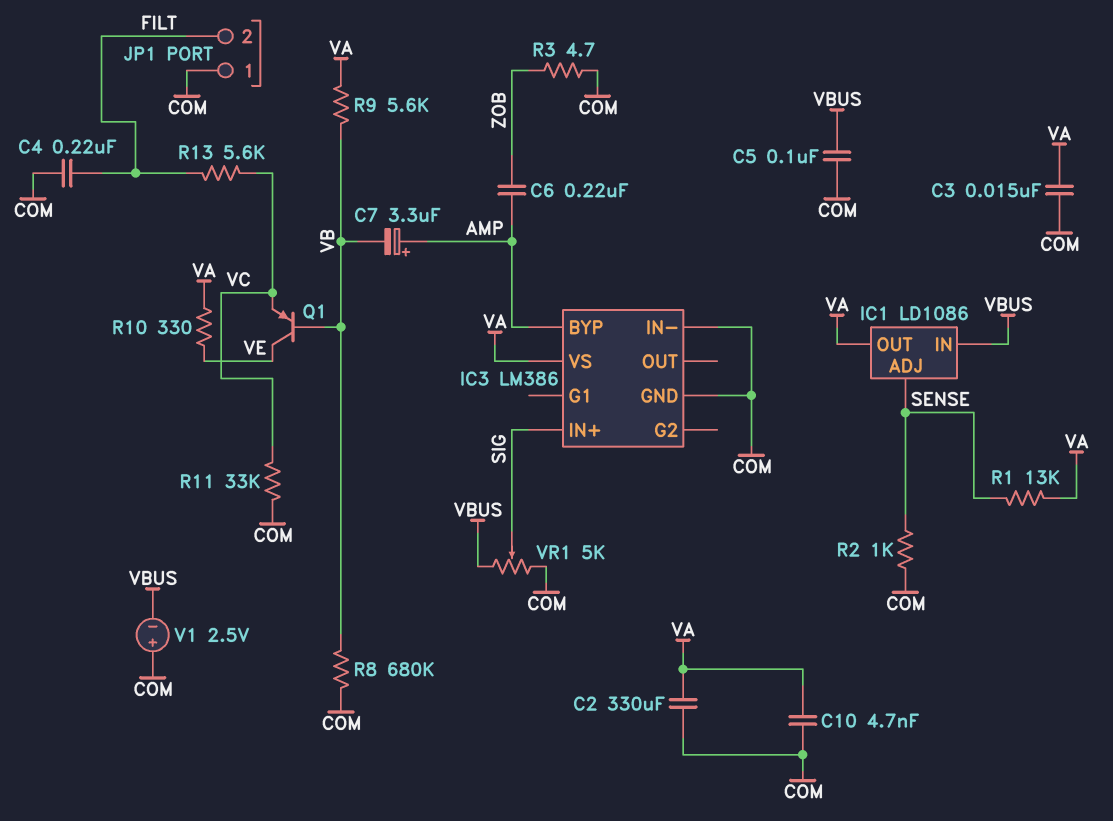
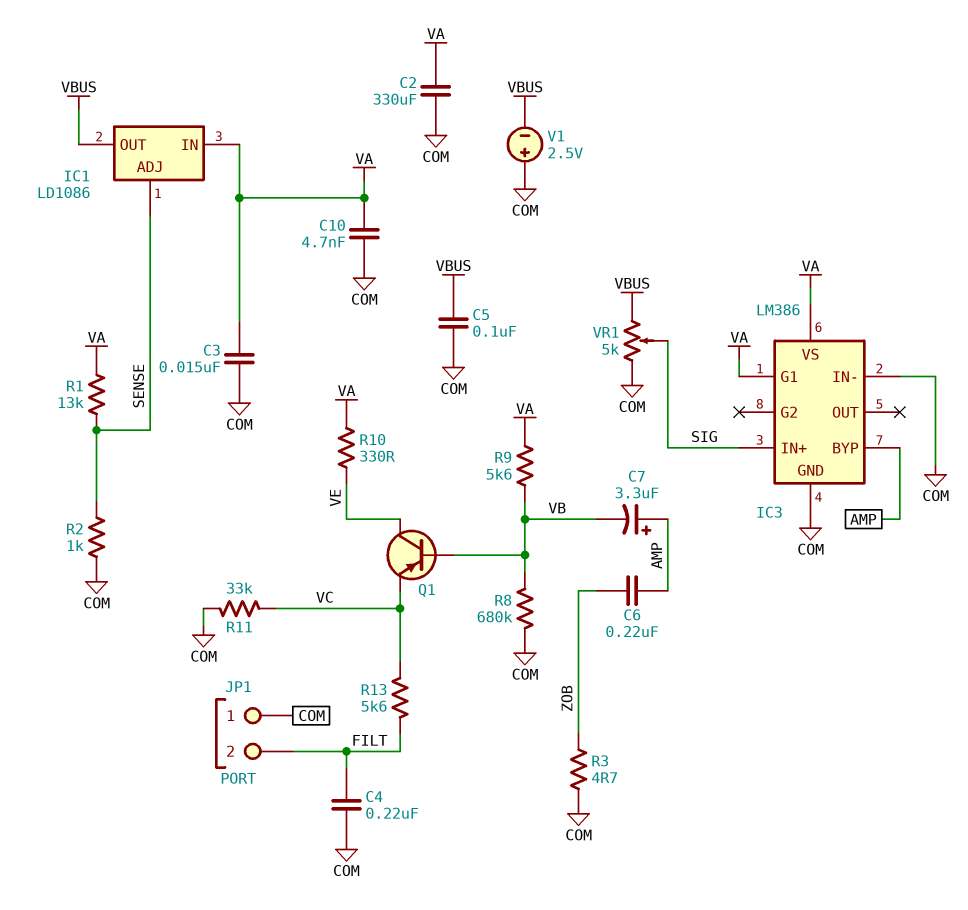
IC1 pin IN: VBUS -> VA
IC1 pin OUT: VA -> VBUS
IC3 pin G1: none -> VA

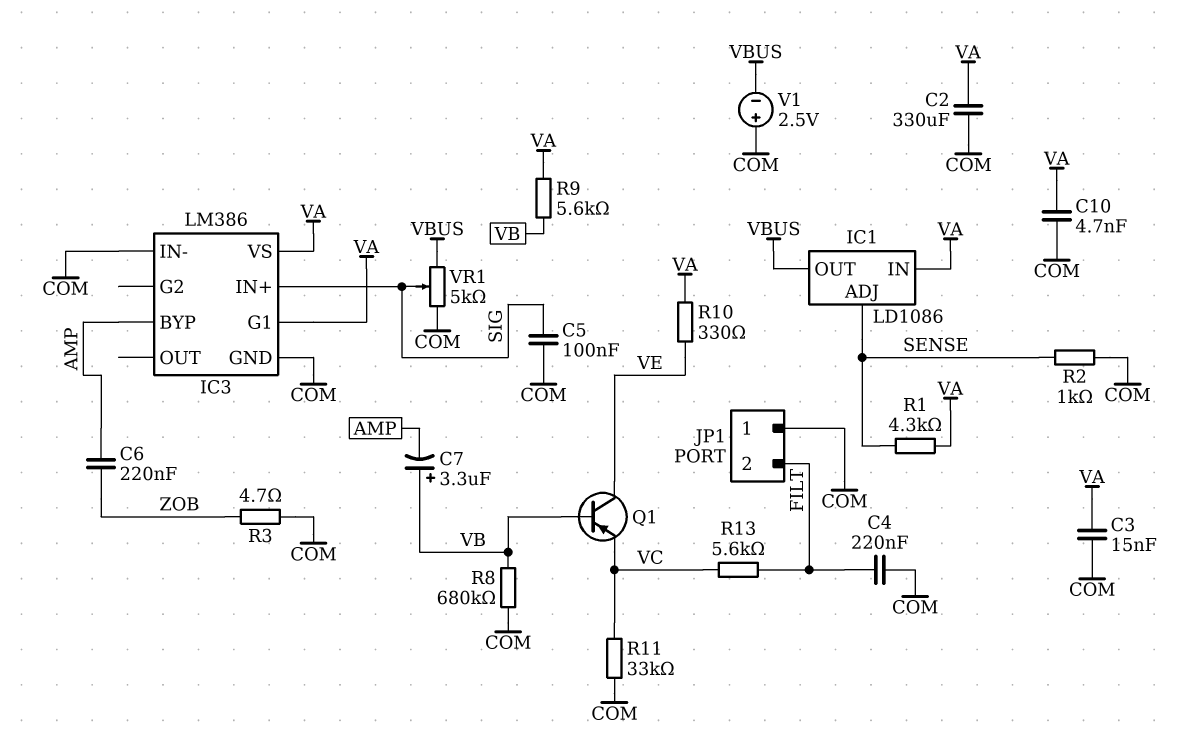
C5: 100nF (COM, VBUS) -> 100nF (COM, SIG)
C7: 3.3uF (plus AMP, minus VB) -> 3.3uF (plus VB, minus AMP)
R1: 13k (SENSE, VA) -> 4.3k (SENSE, VA)

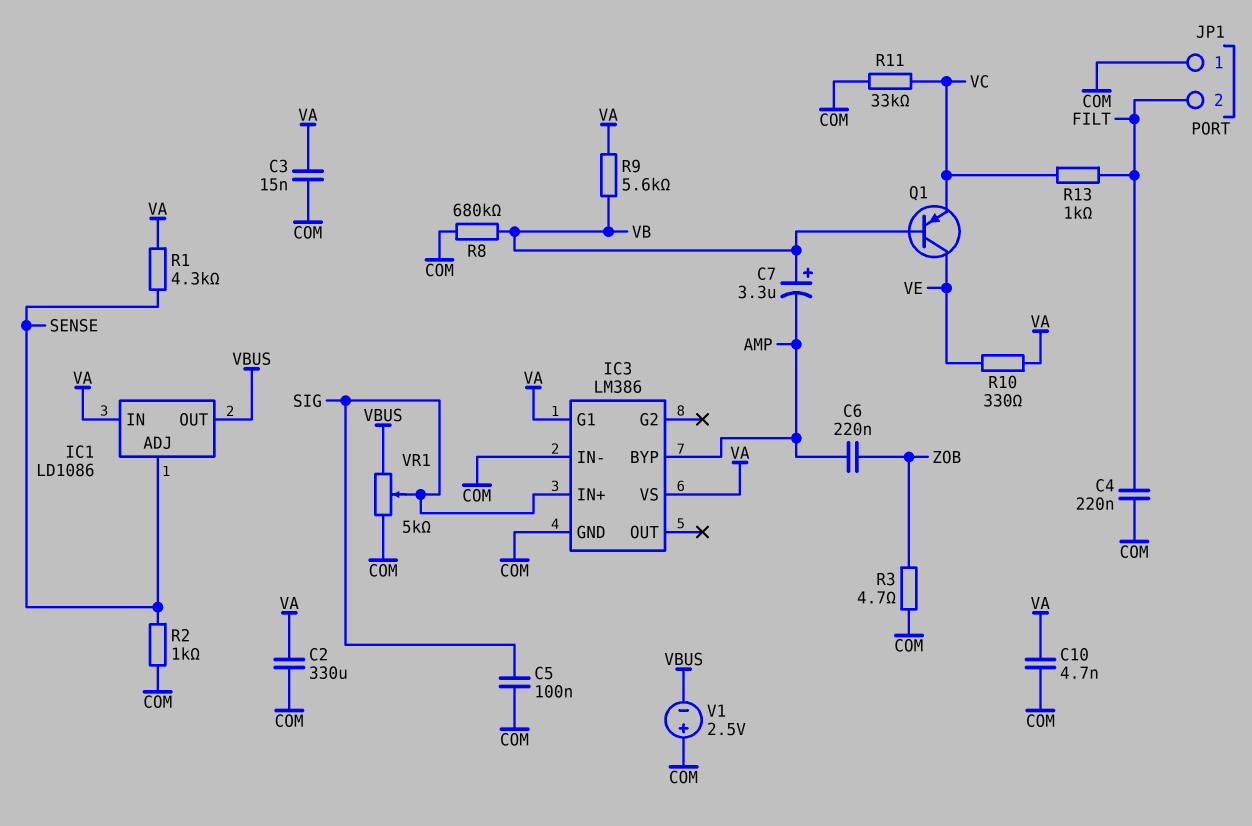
R13: 5.6k (FILT, VC) -> 1k (FILT, VC)

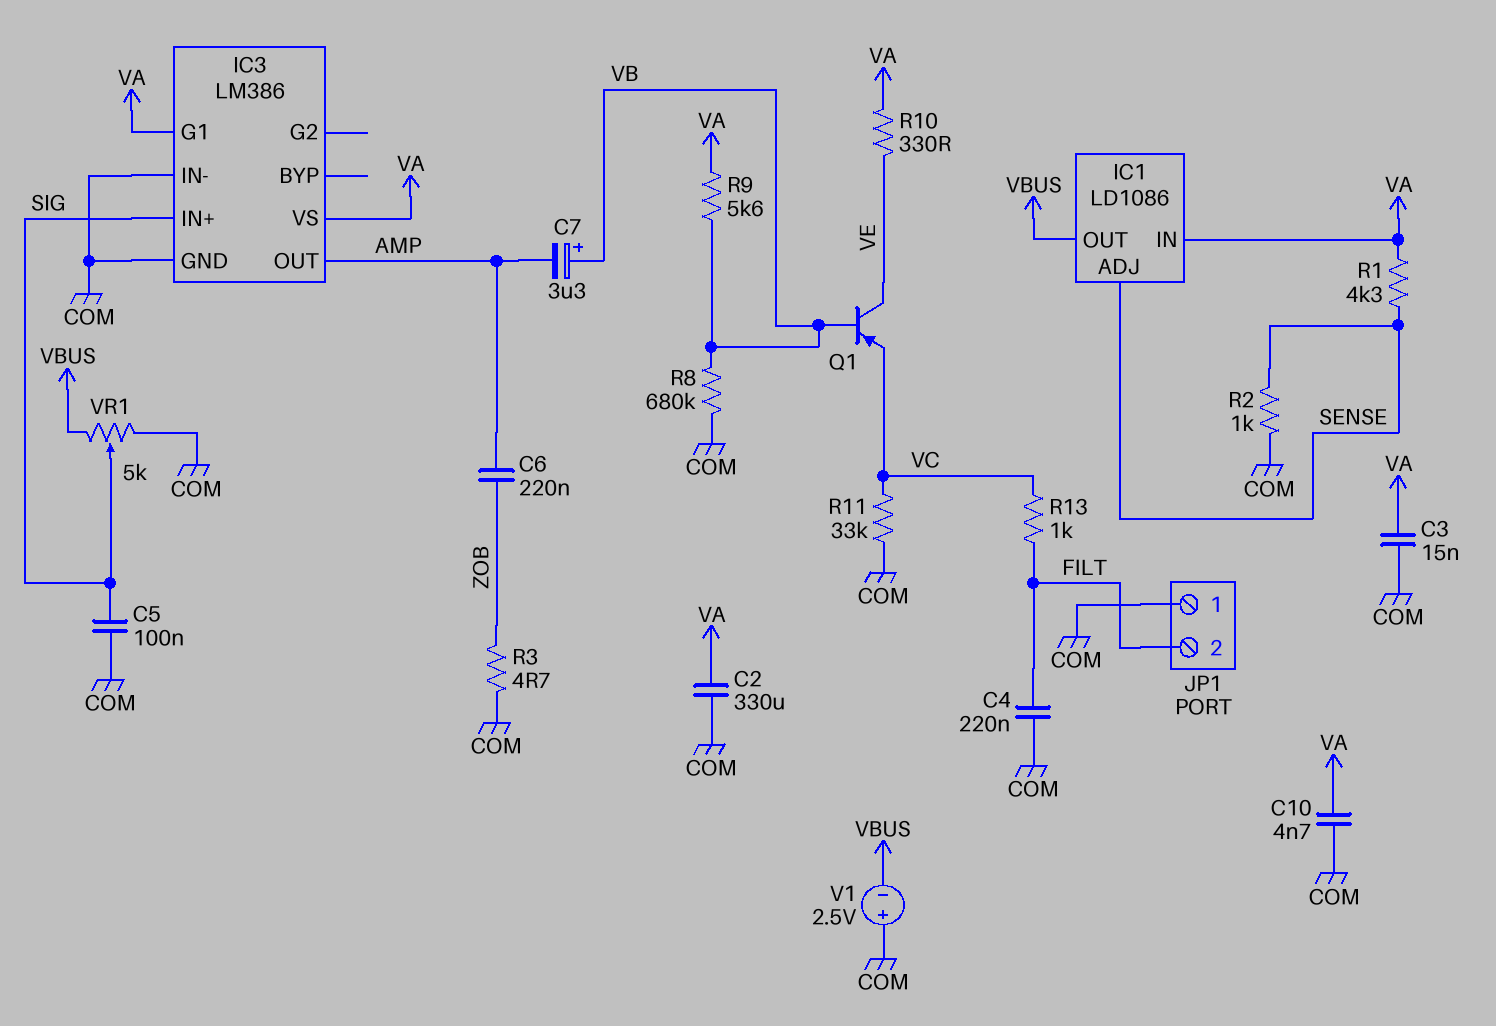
IC3 pin BYP: AMP -> none
IC3 pin OUT: none -> AMP

